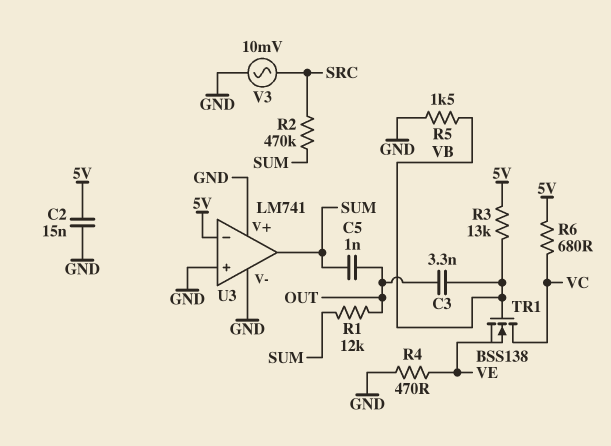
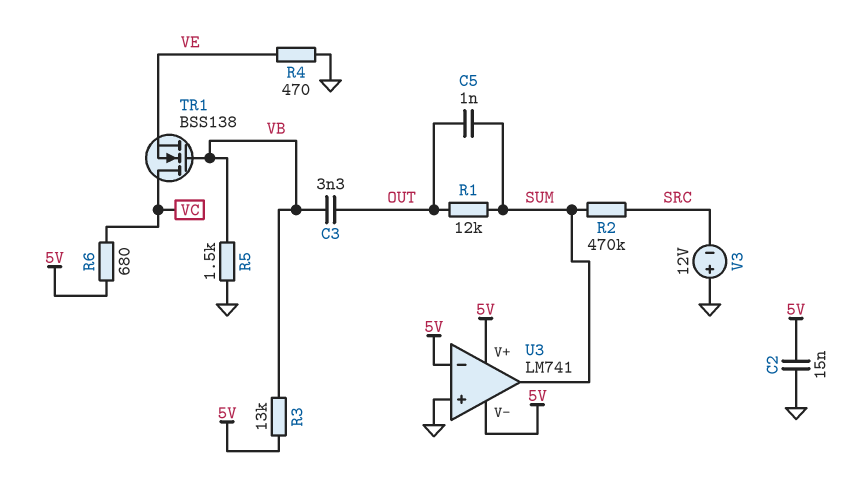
U3 pin V+: GND -> 5V
U3 pin V-: GND -> 5V
V3: AC 10mV (GND, SRC) -> 12V (plus GND, minus SRC)

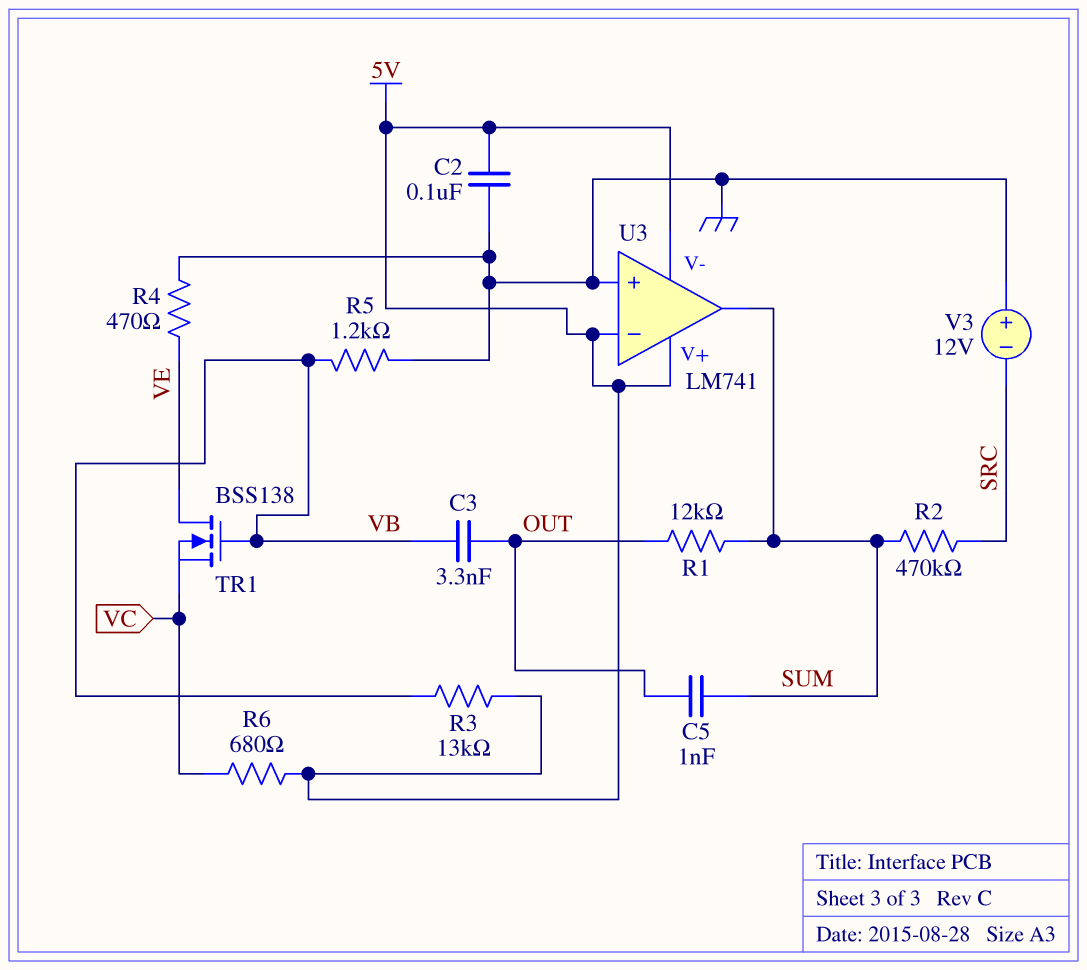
C2: 15nF (5V, GND) -> 100nF (5V, GND)
R5: 1.5k (GND, VB) -> 1.2k (GND, VB)
TR1: NMOS BSS138 (G VB, D VC, S VE) -> NMOS BSS138 (G VB, D VE, S VC)

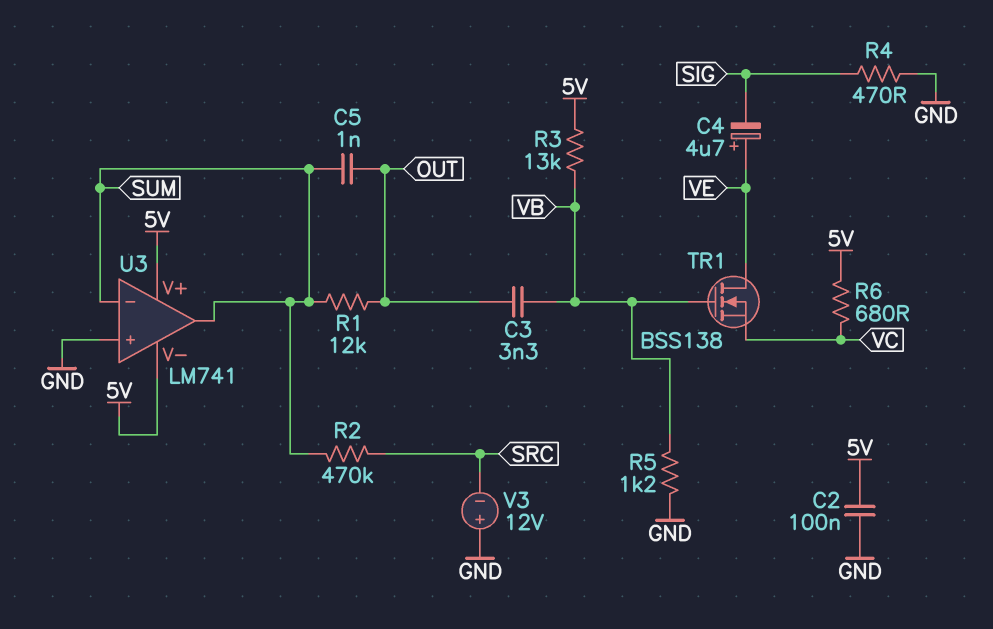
C4: none -> 4.7uF (plus VE, minus SIG)
R4: 470 (GND, VE) -> 470 (GND, SIG)
U3 pin in-: 5V -> SUM

